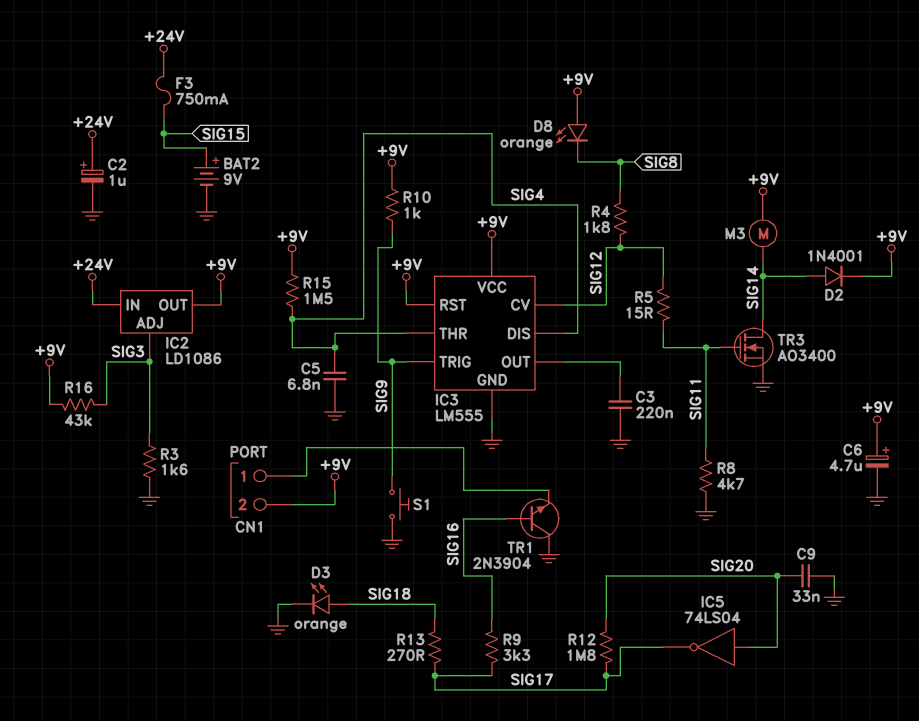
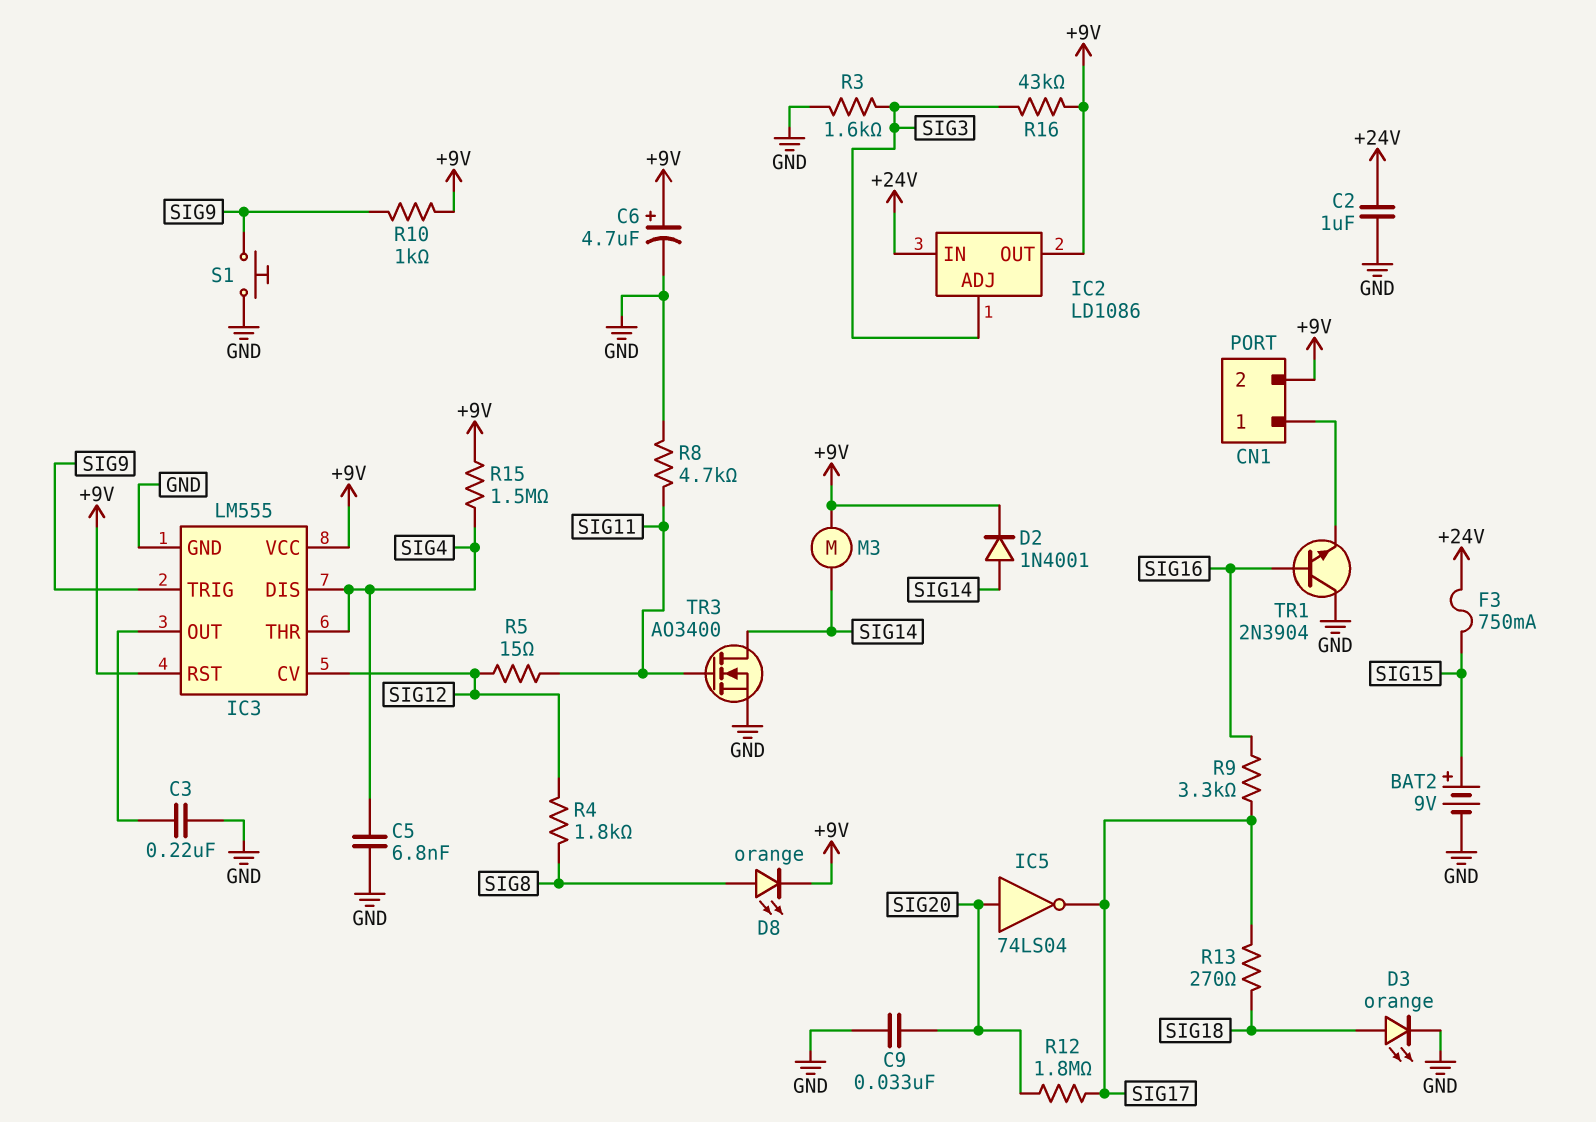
C2: 1uF (plus +24V, minus GND) -> 1uF (+24V, GND)
D8: LED orange (A +9V, K SIG8) -> LED orange (A SIG8, K +9V)

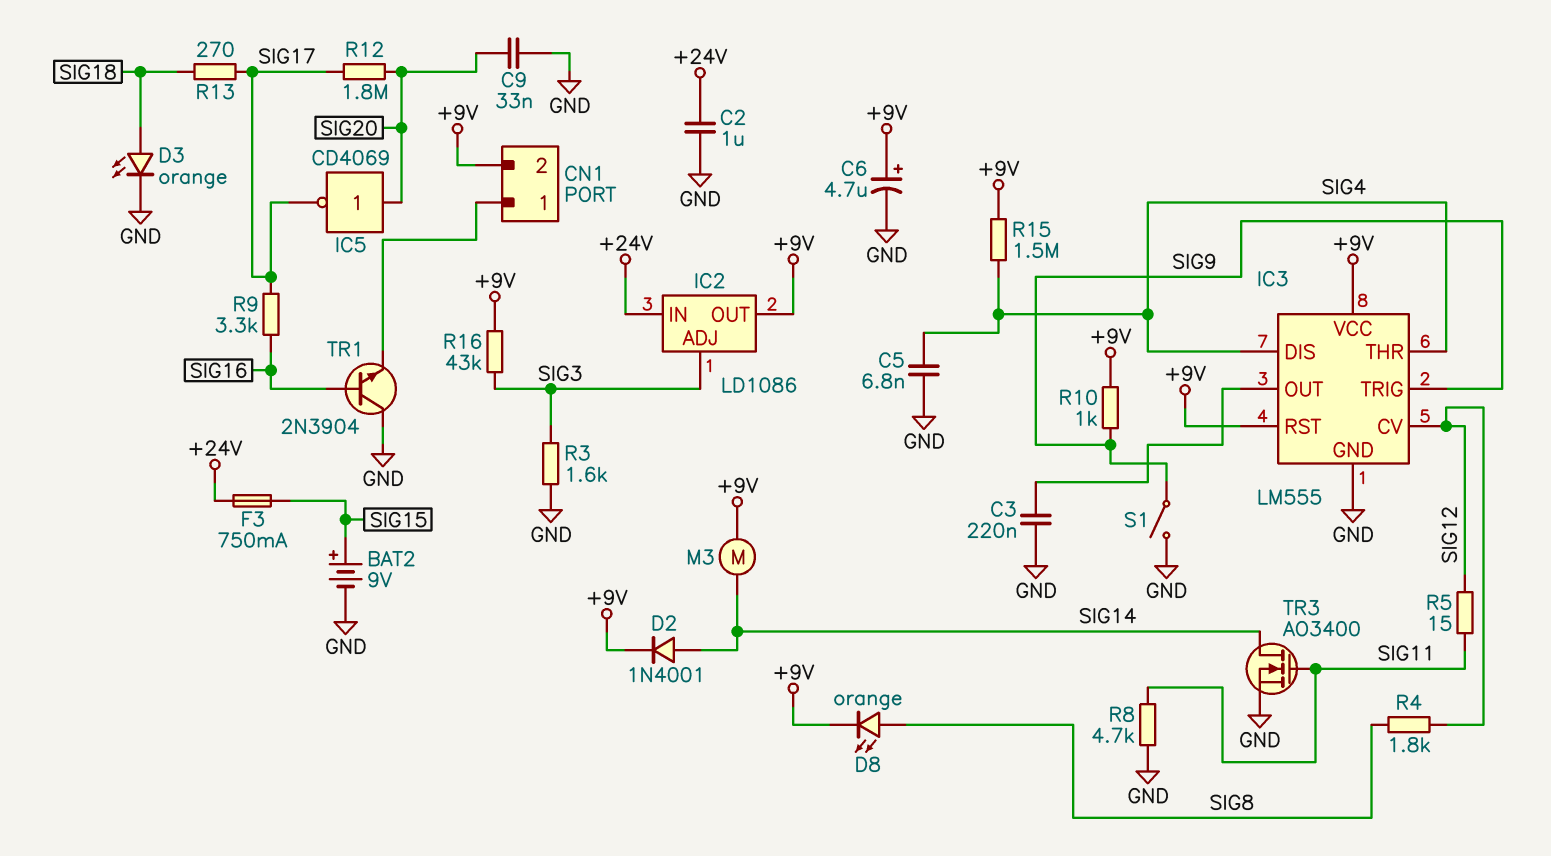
IC5: NOT 74LS04 (in SIG20, out SIG17) -> NOT CD4069 (in SIG20, out SIG17)
S1: button (GND, SIG9) -> switch (GND, SIG9)

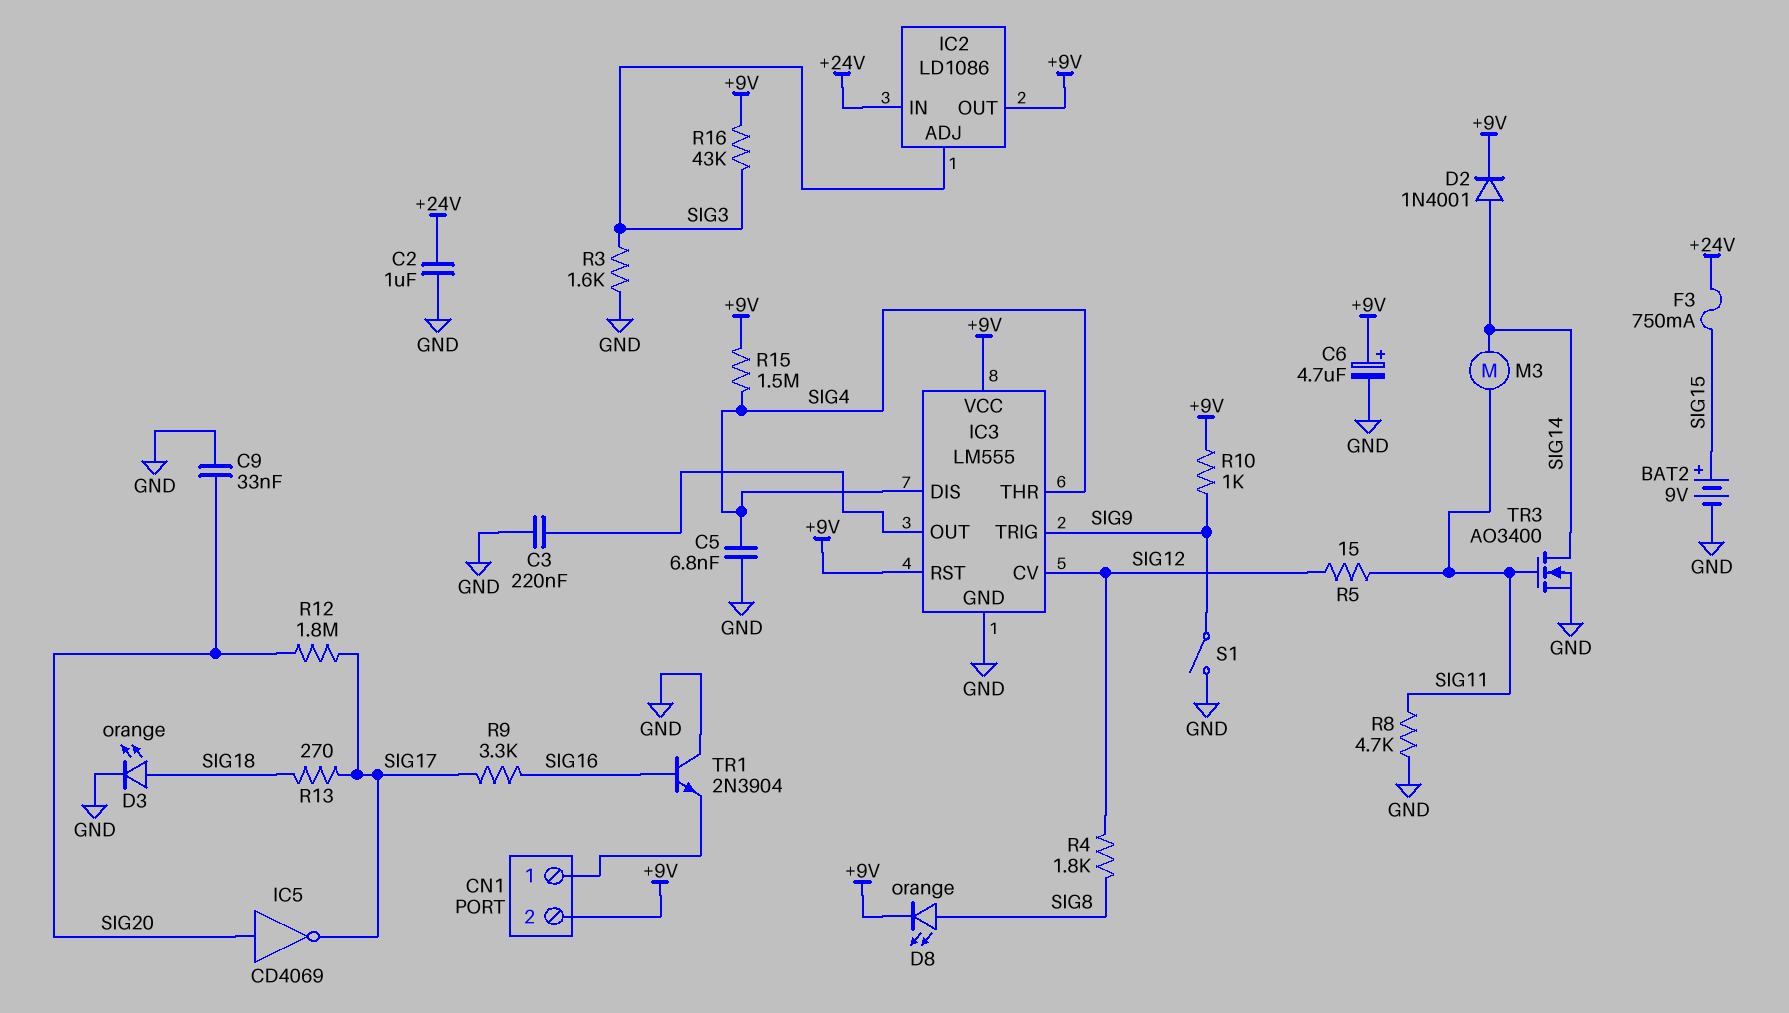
M3: motor (+9V, SIG14) -> motor (SIG11, SIG14)

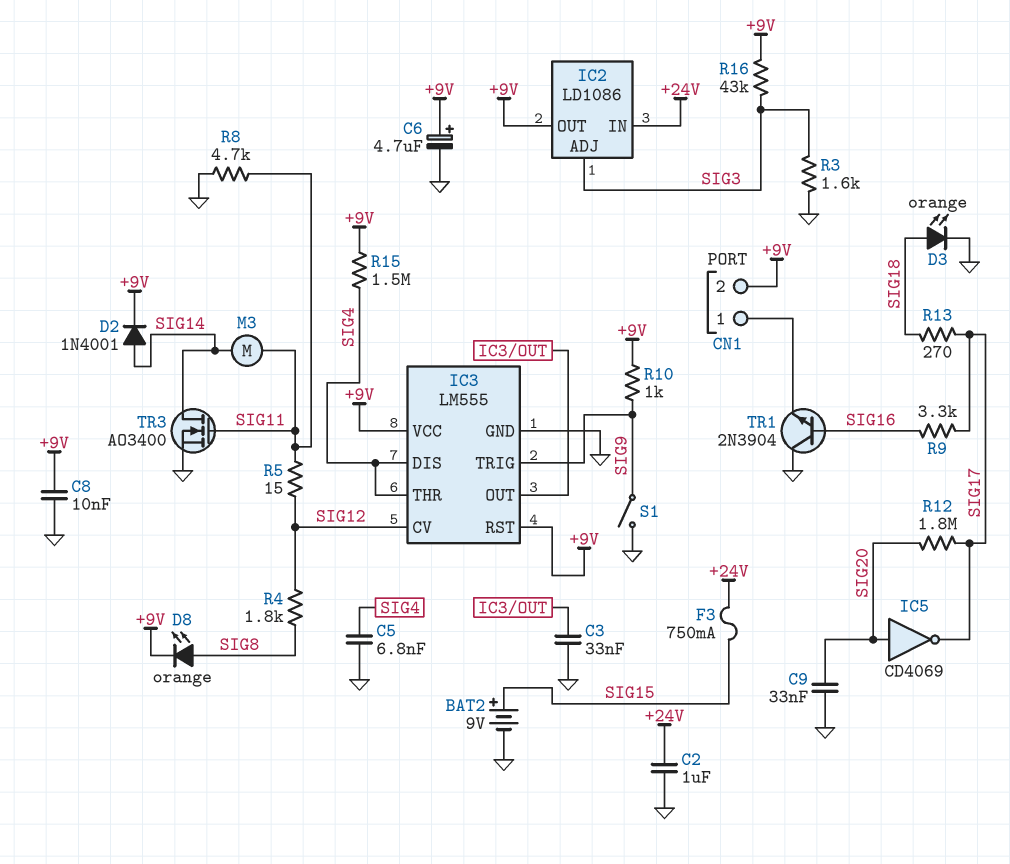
C3: 220nF (GND, IC3/OUT) -> 33nF (GND, IC3/OUT)
C8: none -> 10nF (+9V, GND)

